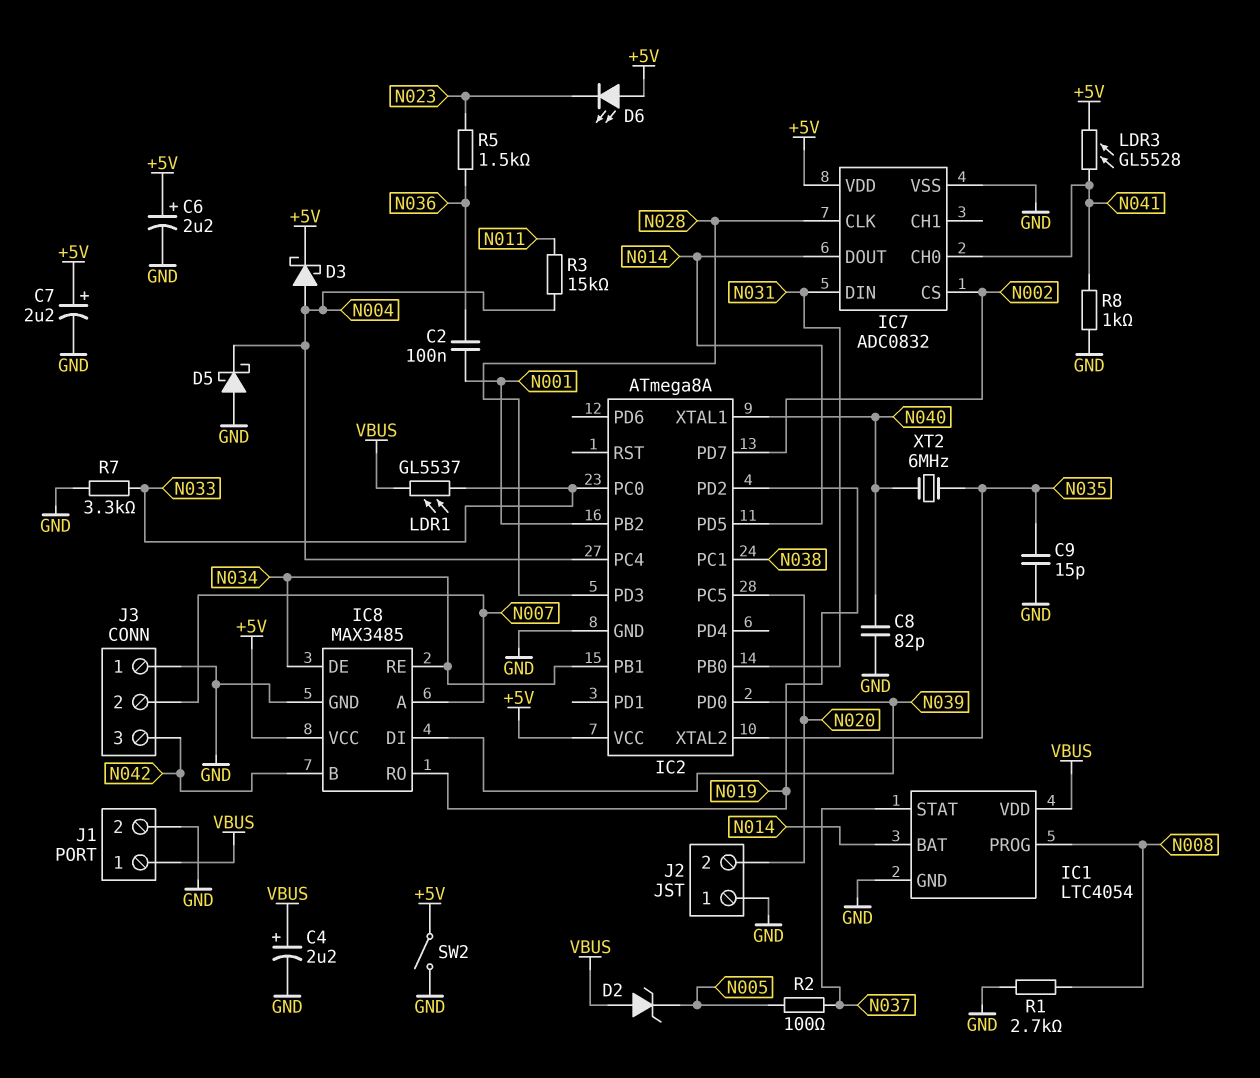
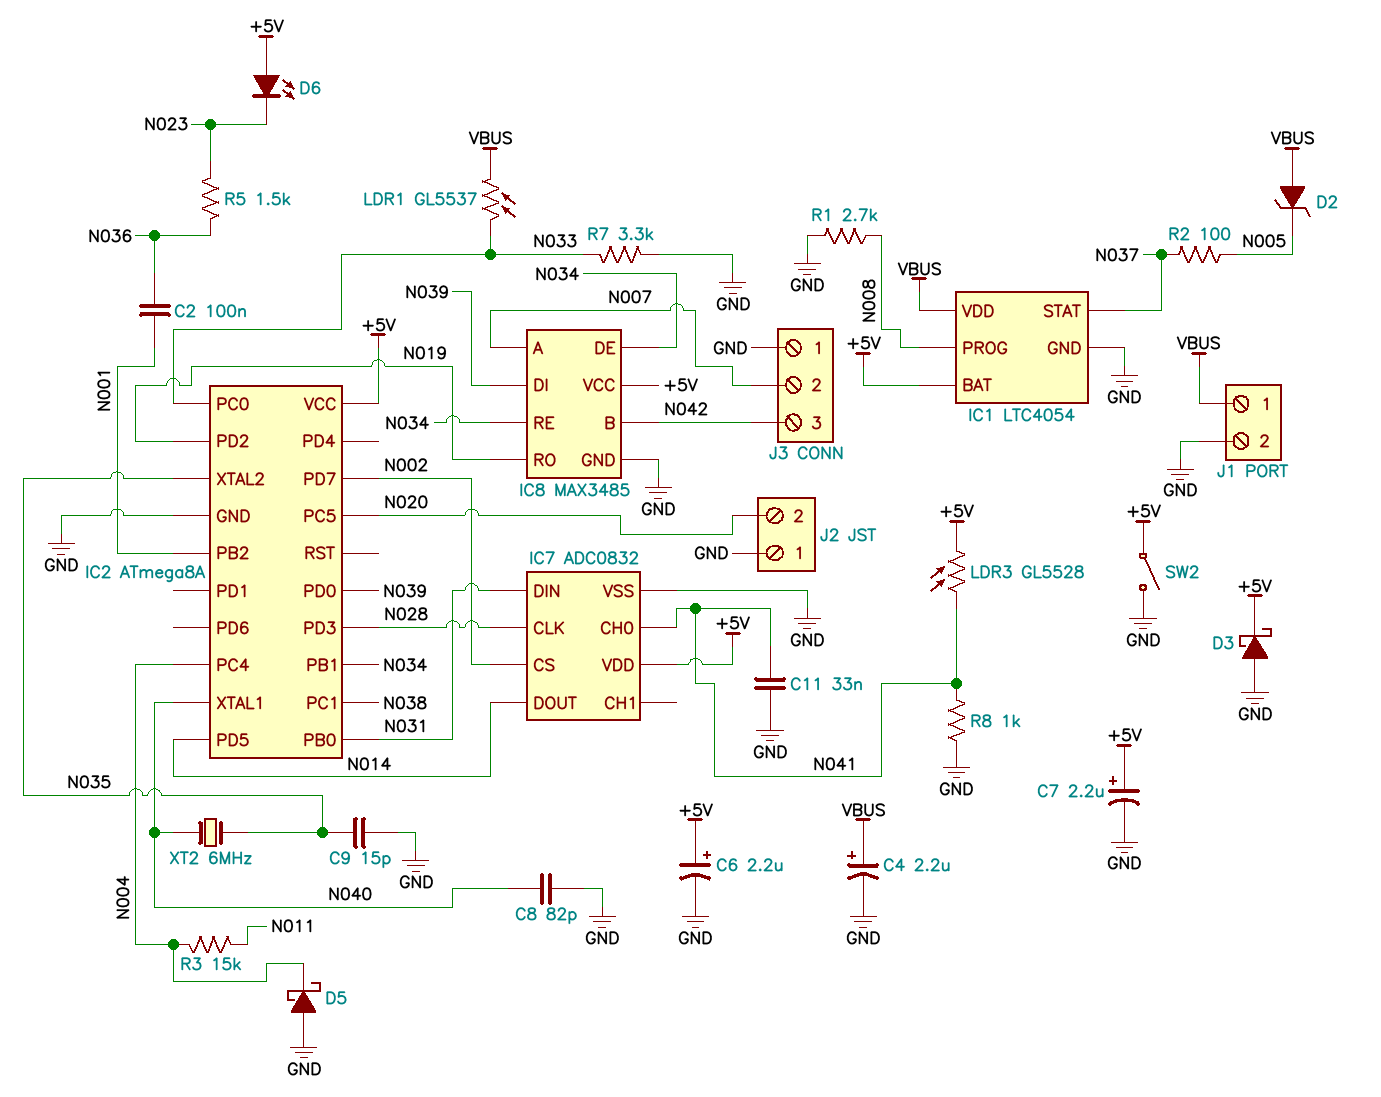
C11: none -> 33nF (GND, N041)
D3: schottky (A N004, K +5V) -> schottky (A GND, K +5V)
IC1 pin BAT: N014 -> +5V

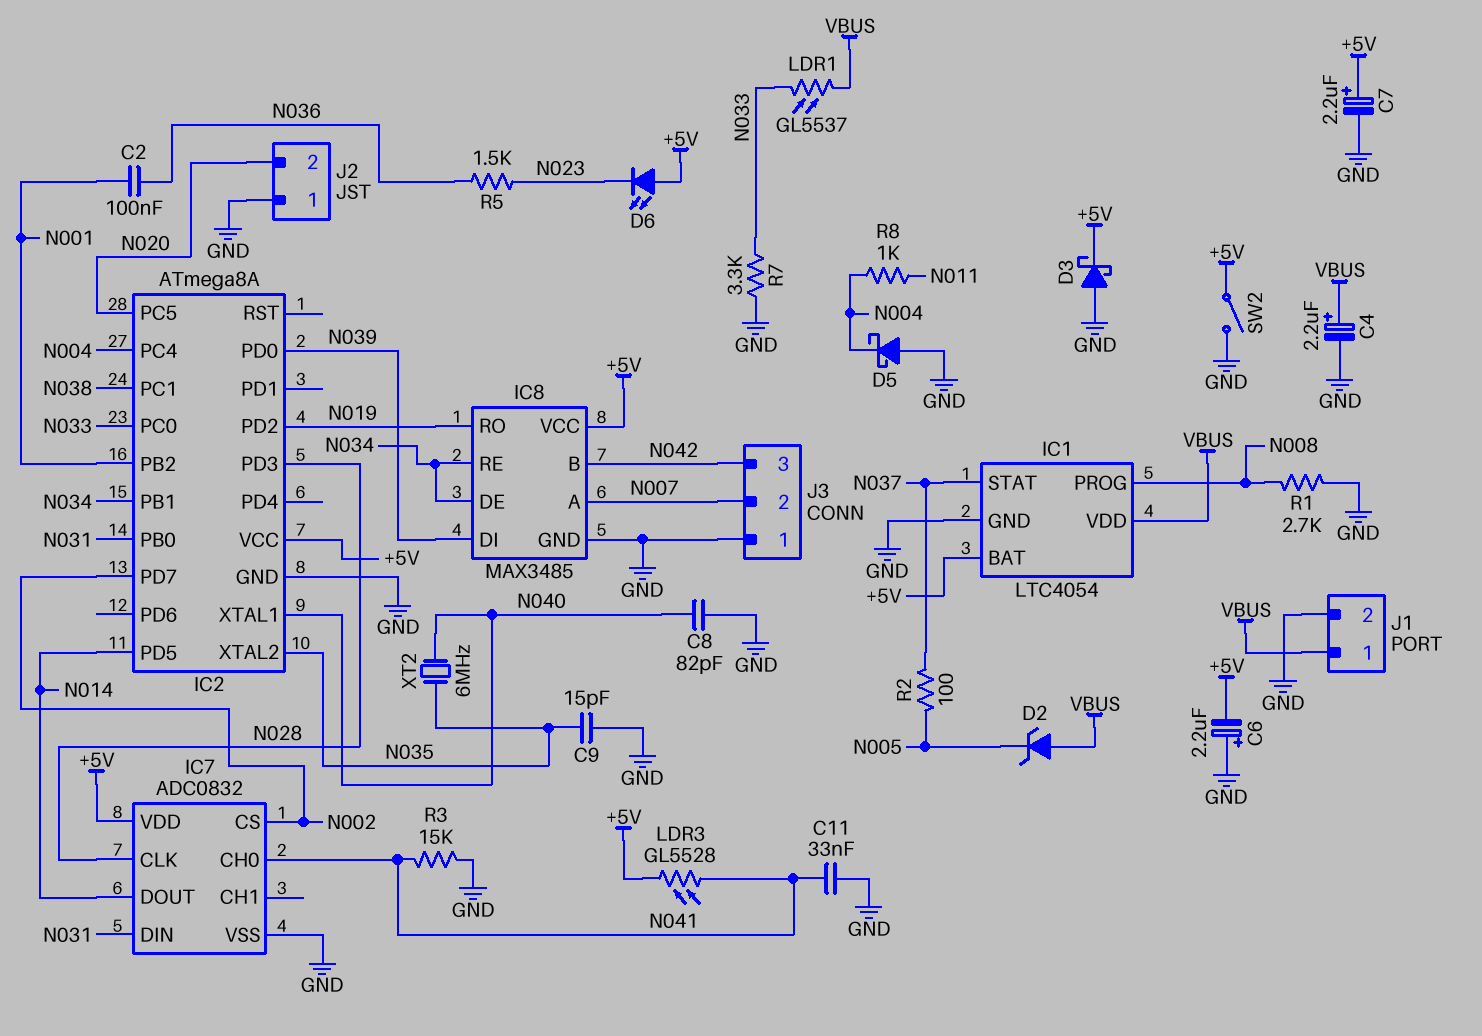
C6: 2.2uF (plus +5V, minus GND) -> 2.2uF (plus GND, minus +5V)
R3: 15k (N004, N011) -> 15k (GND, N041)
R8: 1k (GND, N041) -> 1k (N004, N011)

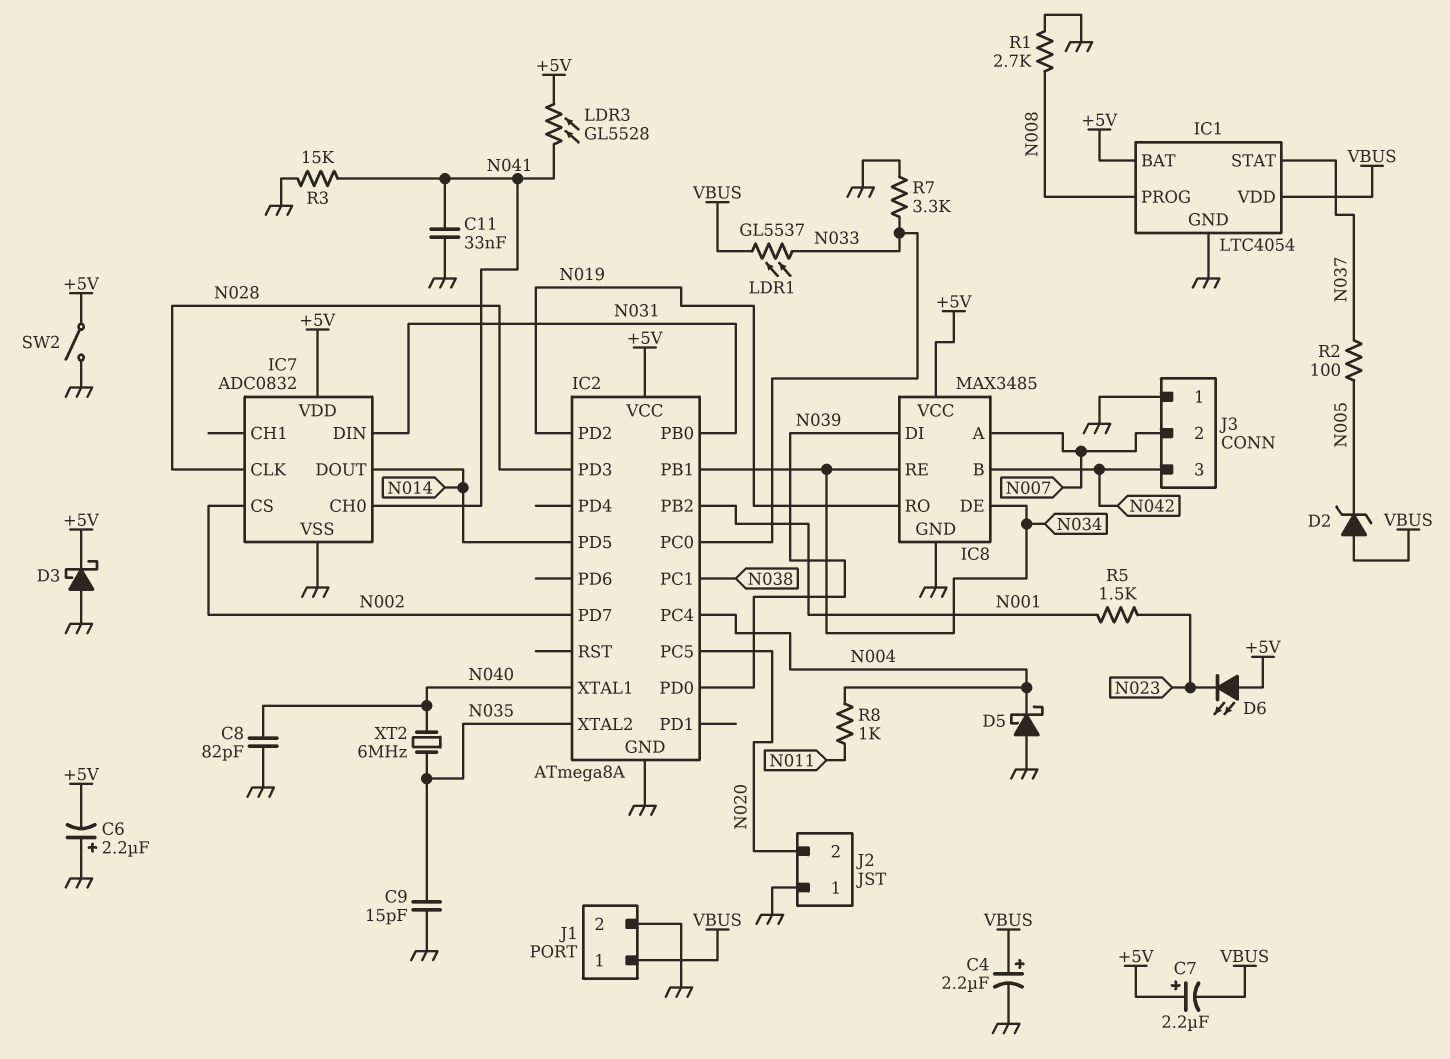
C2: 100nF (N001, N036) -> none
C7: 2.2uF (plus +5V, minus GND) -> 2.2uF (plus +5V, minus VBUS)
R5: 1.5k (N023, N036) -> 1.5k (N001, N023)

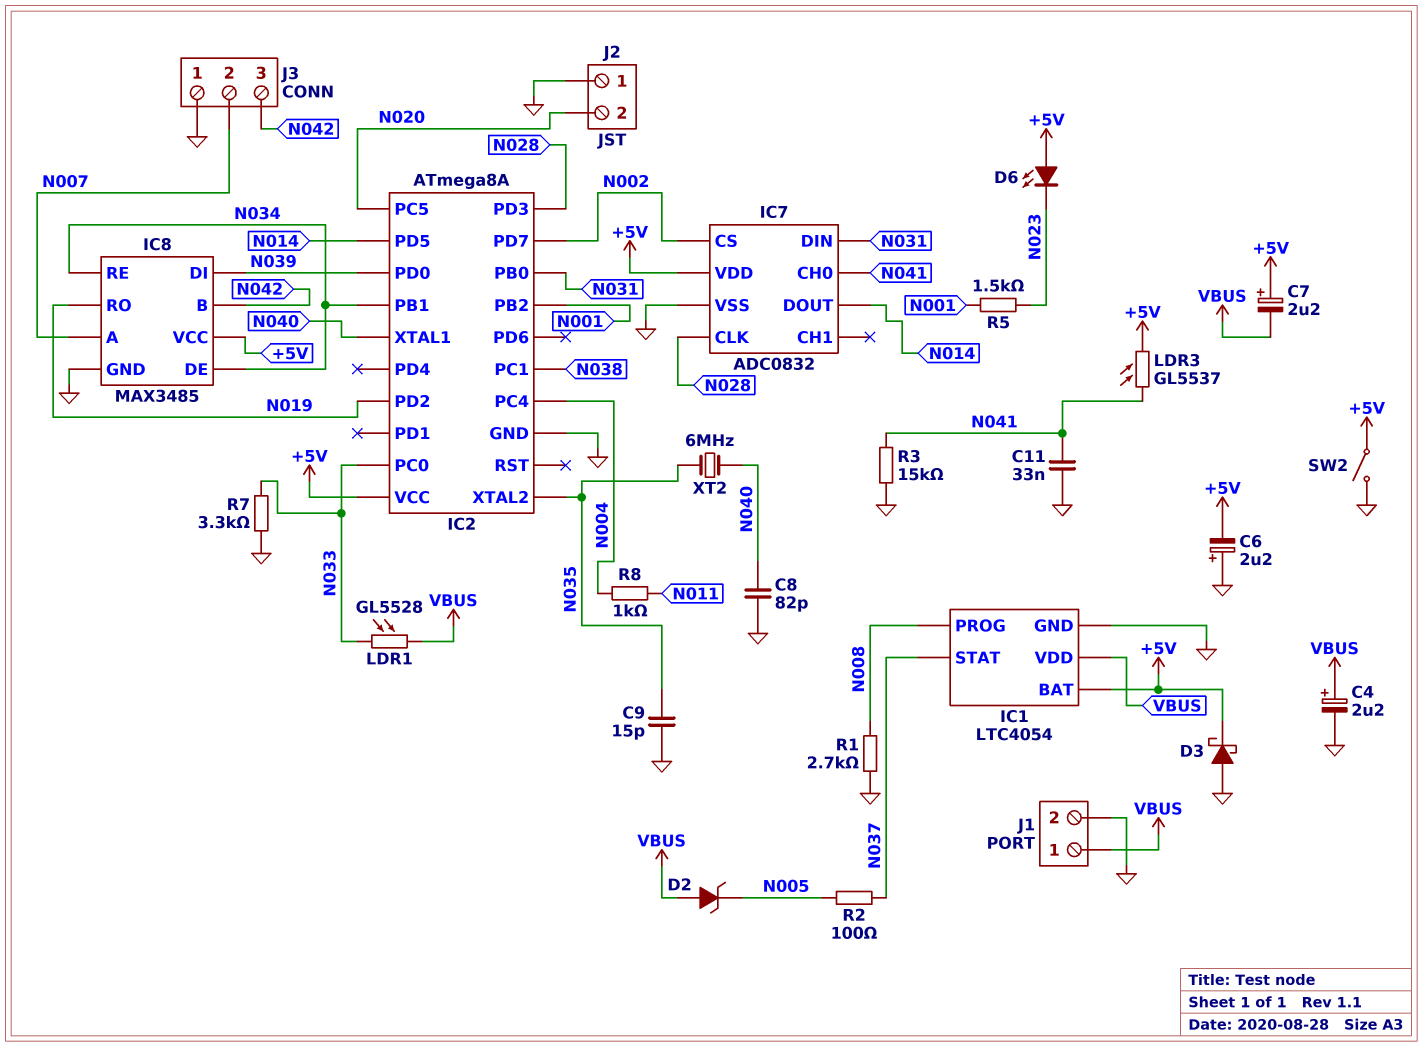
D5: schottky (A GND, K N004) -> none
LDR1: GL5537 (N033, VBUS) -> GL5528 (N033, VBUS)
LDR3: GL5528 (+5V, N041) -> GL5537 (+5V, N041)

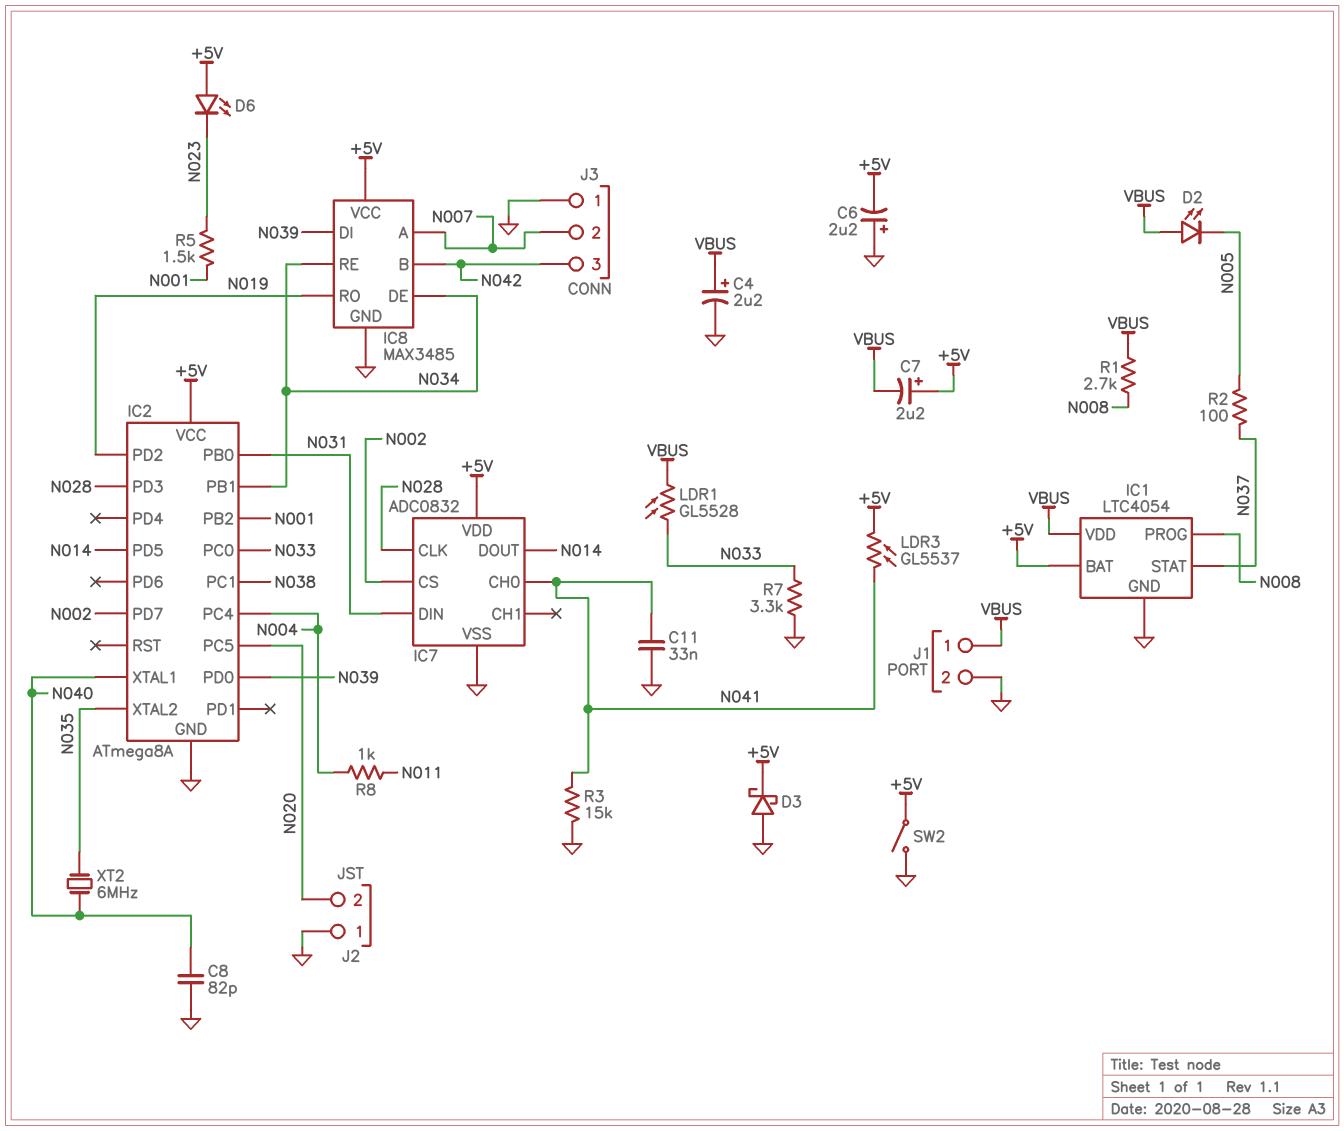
C9: 15pF (GND, N035) -> none
D2: zener (A VBUS, K N005) -> LED (A VBUS, K N005)
R1: 2.7k (GND, N008) -> 2.7k (N008, VBUS)

